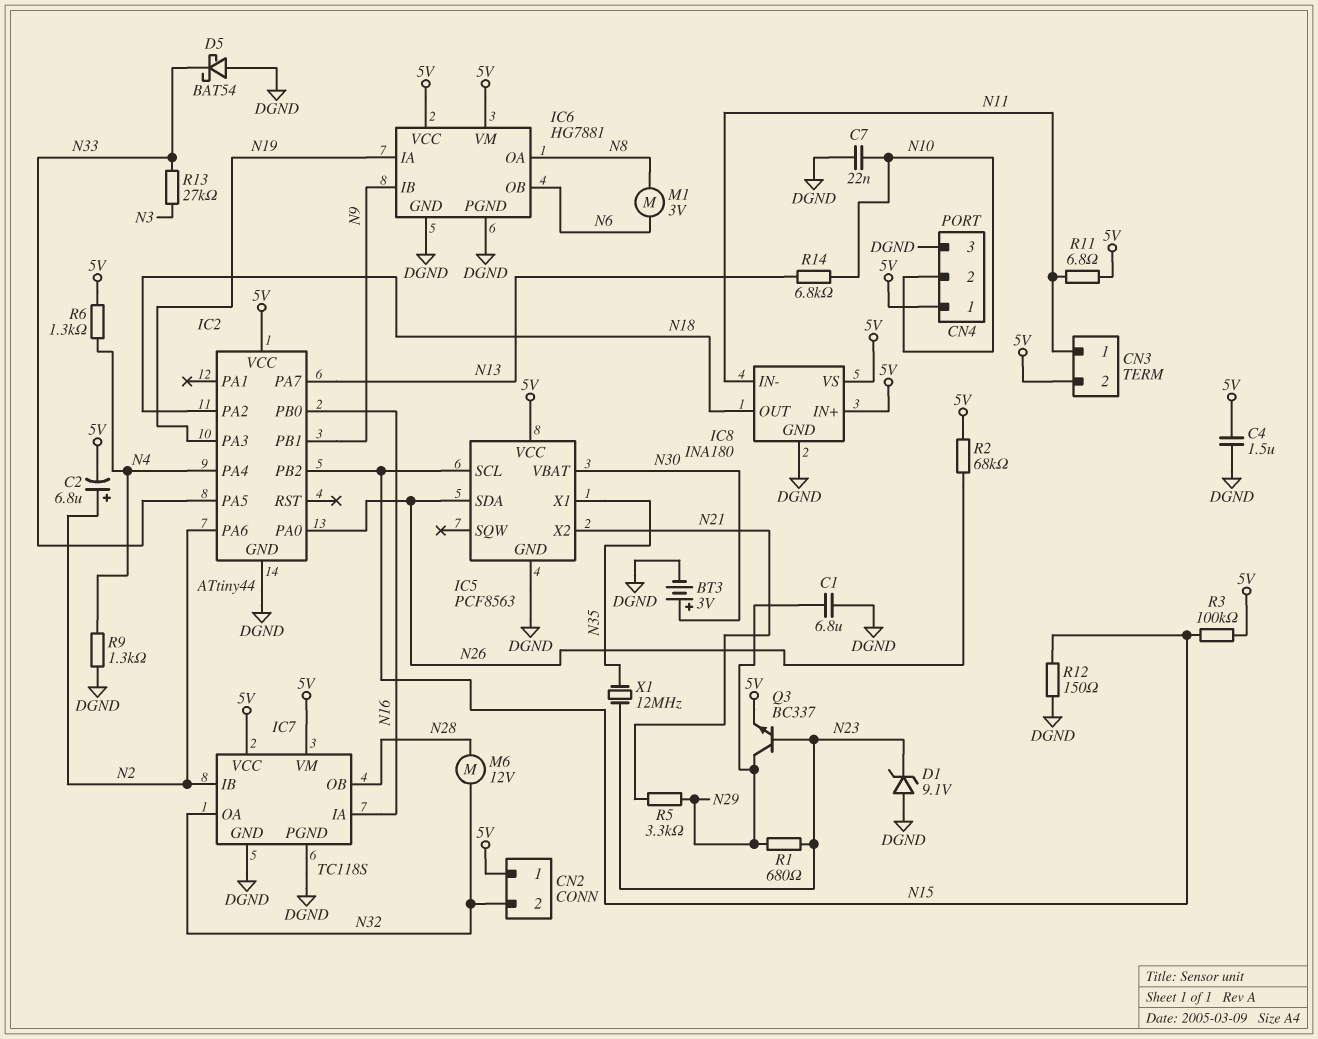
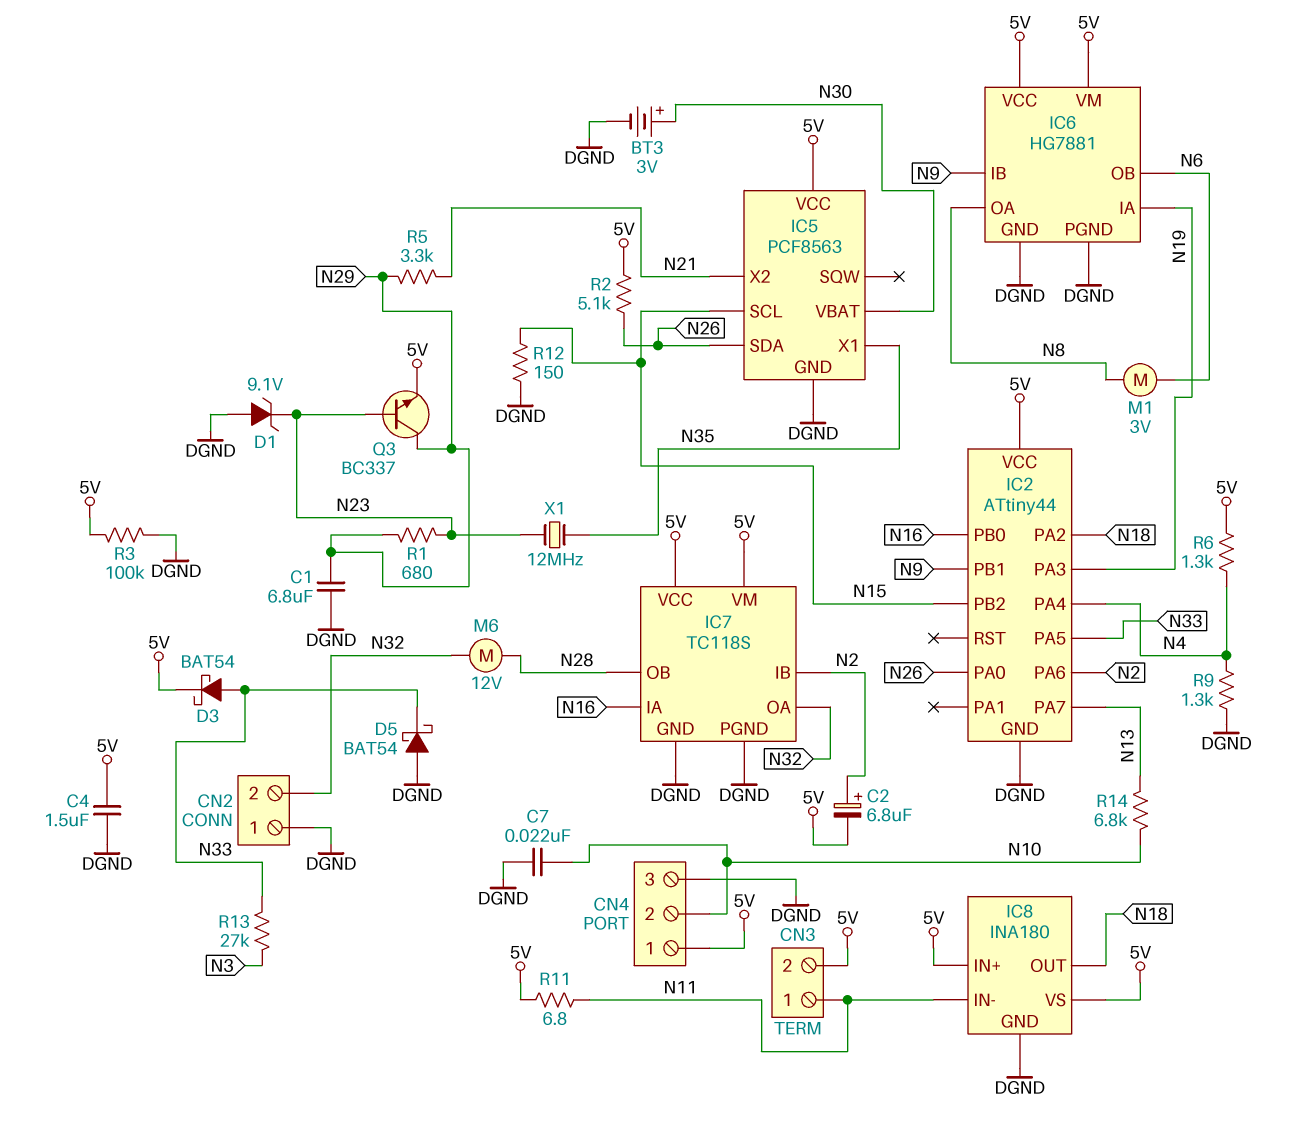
CN2 pin 1: 5V -> DGND
D3: none -> schottky BAT54 (A N33, K 5V)
R2: 68k (5V, N26) -> 5.1k (5V, N26)
R3: 100k (5V, N15) -> 100k (5V, DGND)

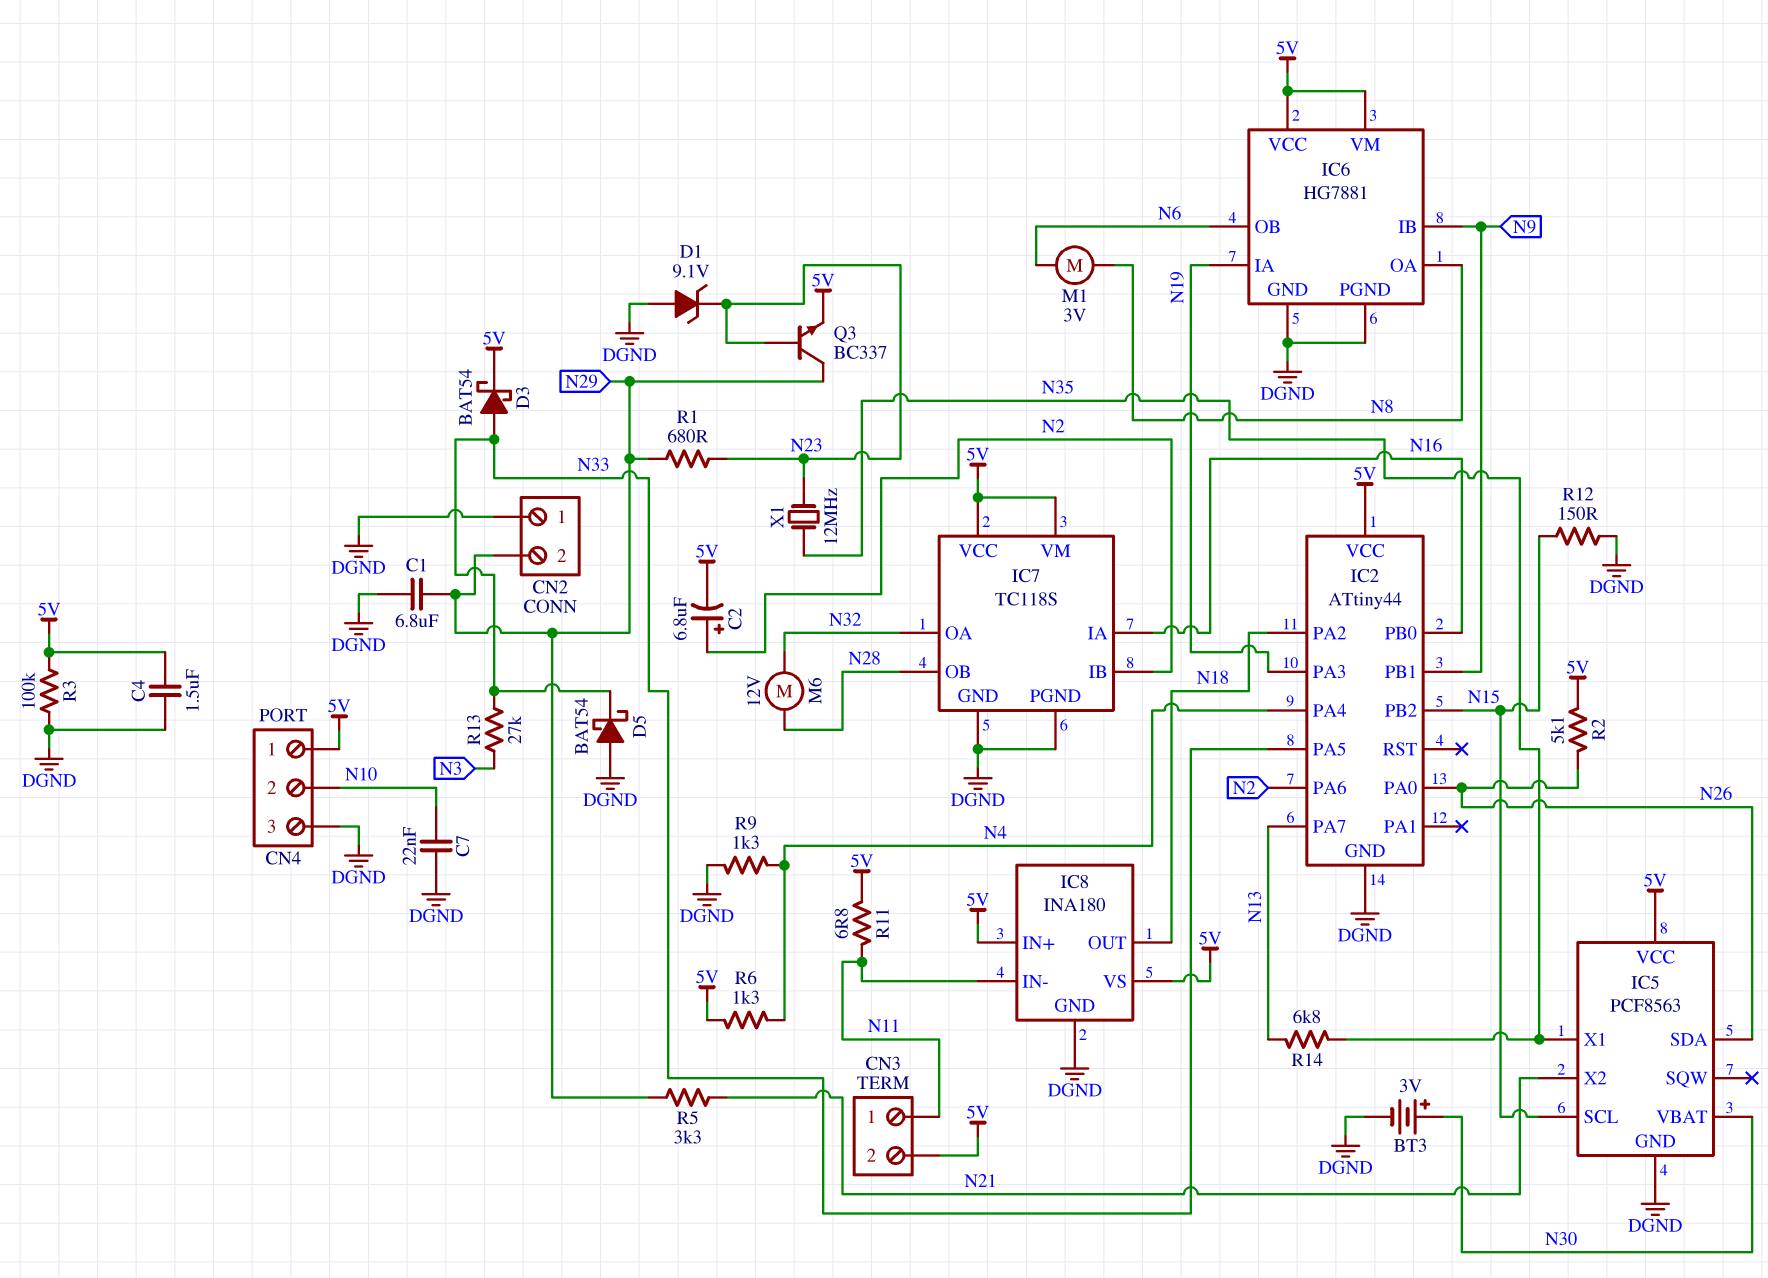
CN2 pin 2: N32 -> N29
R14: 6.8k (N10, N13) -> 6.8k (N13, N35)

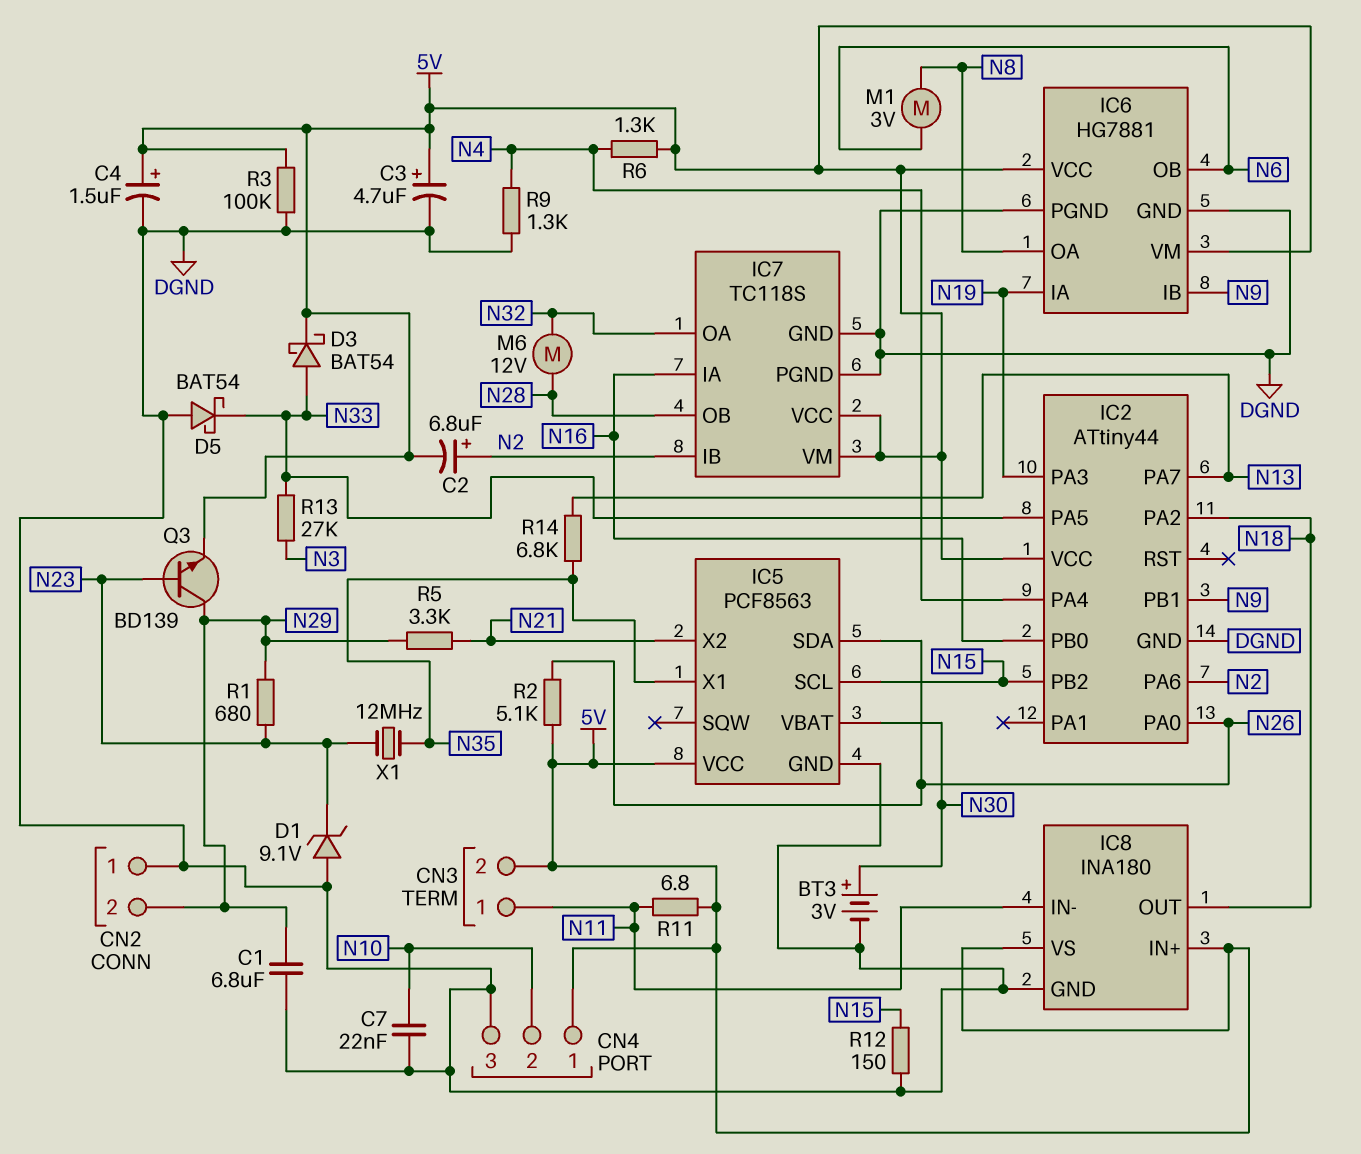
C3: none -> 4.7uF (plus 5V, minus DGND)
C4: 1.5uF (5V, DGND) -> 1.5uF (plus 5V, minus DGND)
Q3: NPN BC337 (B N23, C N29, E 5V) -> NPN BD139 (B N23, C N29, E 5V)

